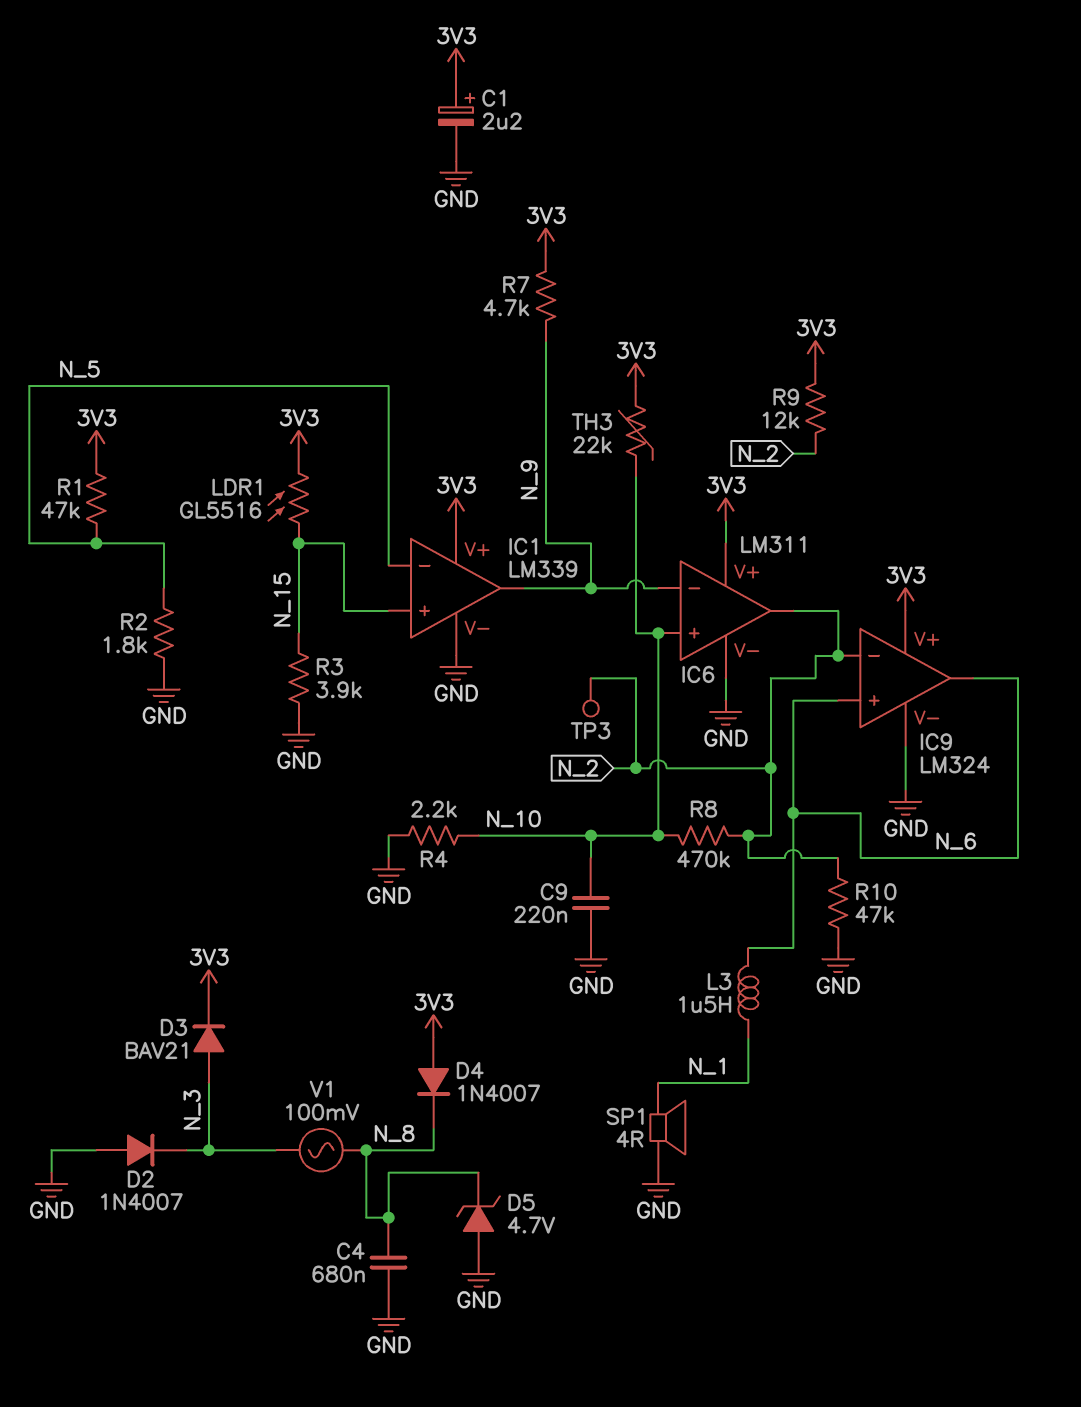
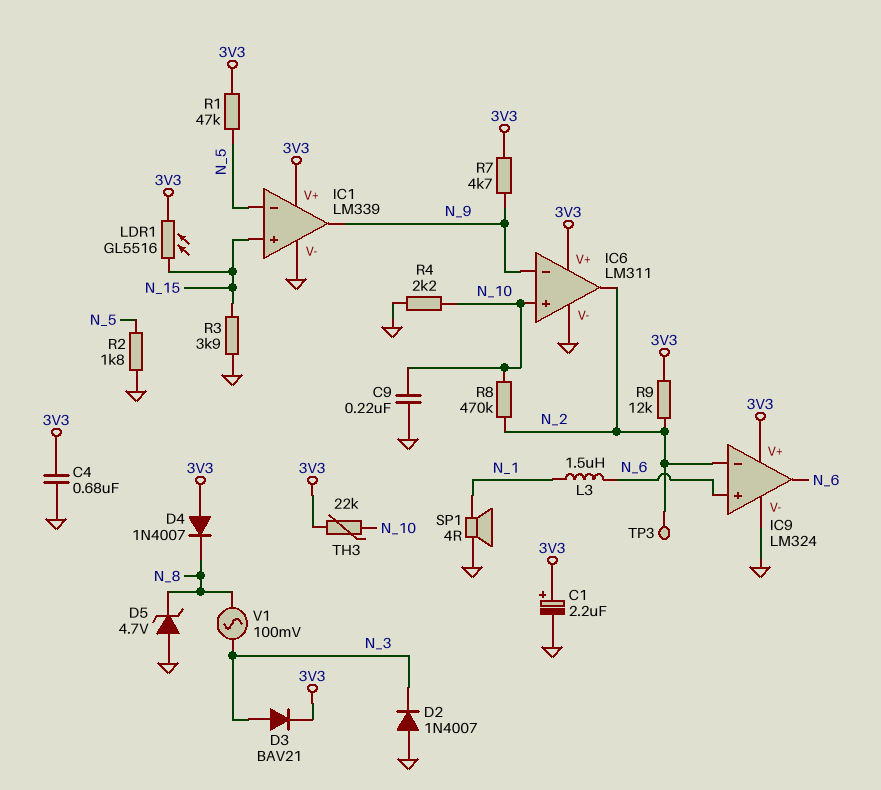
C4: 680nF (GND, N_8) -> 680nF (3V3, GND)
R10: 47k (GND, N_2) -> none

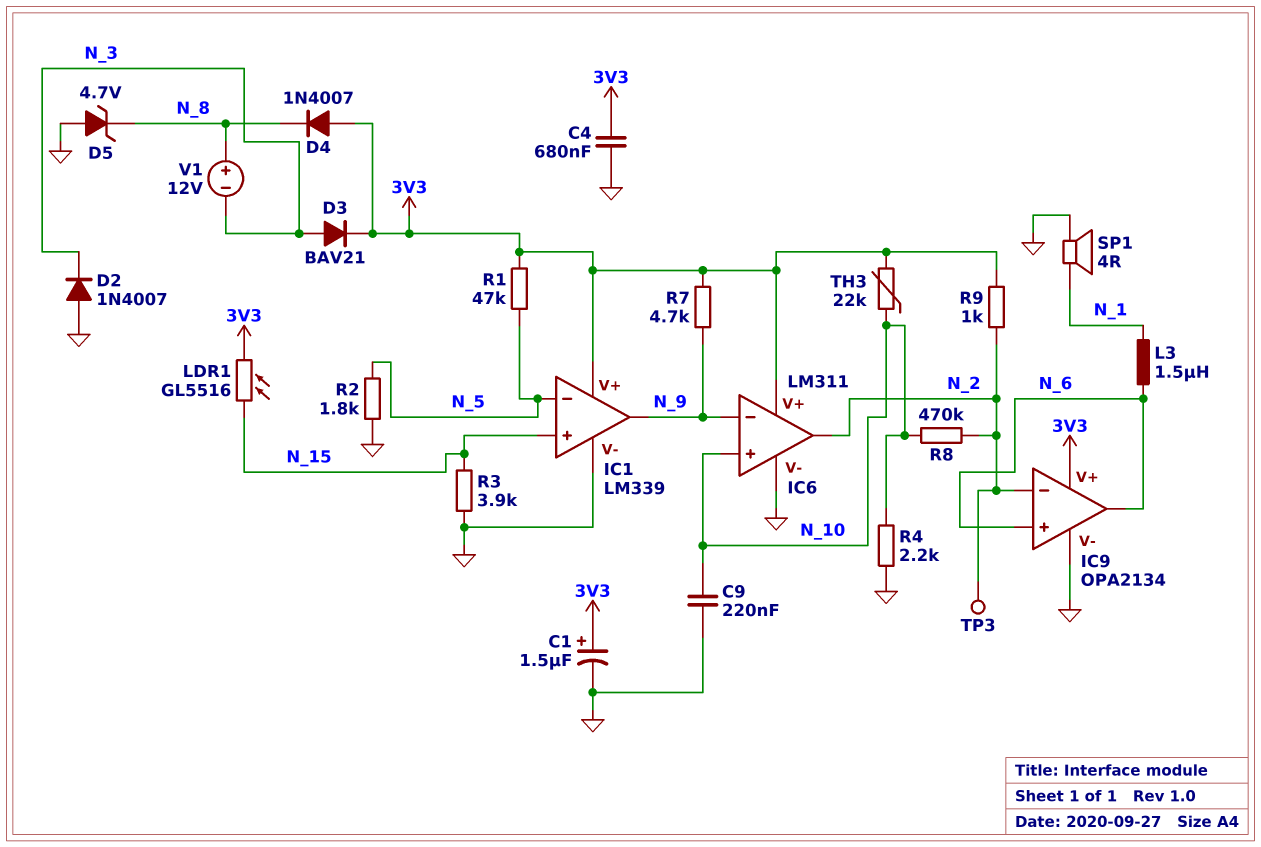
C1: 2.2uF (plus 3V3, minus GND) -> 1.5uF (plus 3V3, minus GND)
IC9: LM324 -> OPA2134
R9: 12k (3V3, N_2) -> 1k (3V3, N_2)
V1: AC 100mV (N_3, N_8) -> 12V (plus N_8, minus N_3)

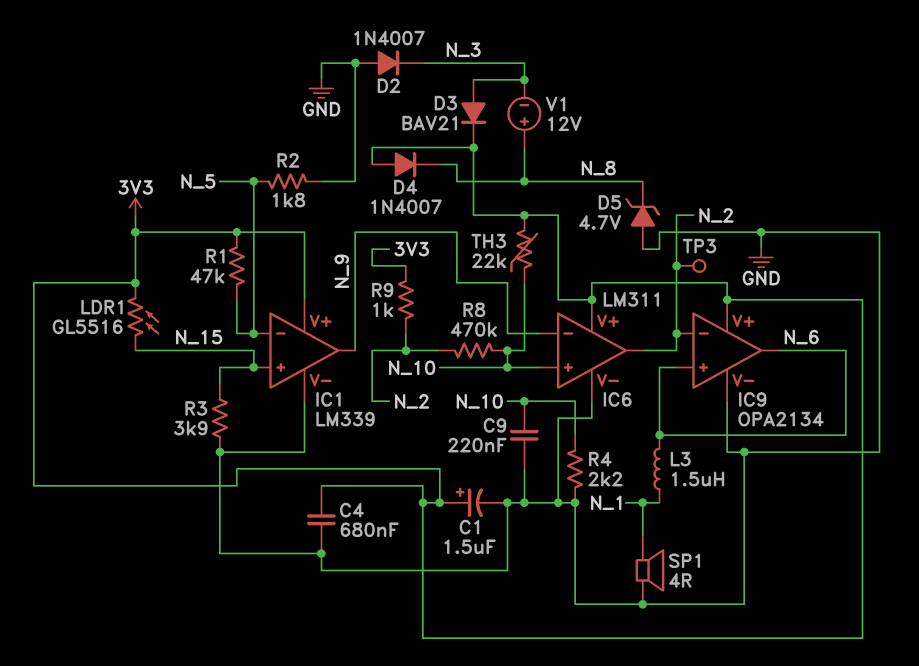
R7: 4.7k (3V3, N_9) -> none

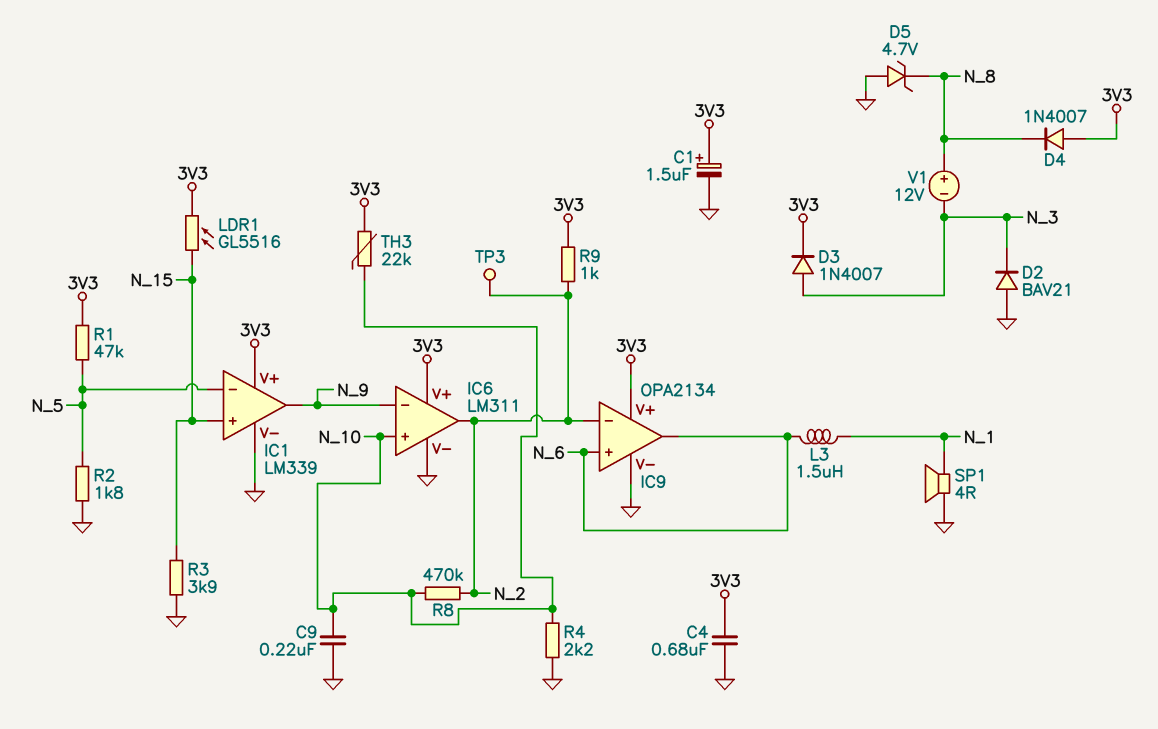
D2: diode 1N4007 (A GND, K N_3) -> diode BAV21 (A GND, K N_3)
D3: diode BAV21 (A N_3, K 3V3) -> diode 1N4007 (A N_3, K 3V3)

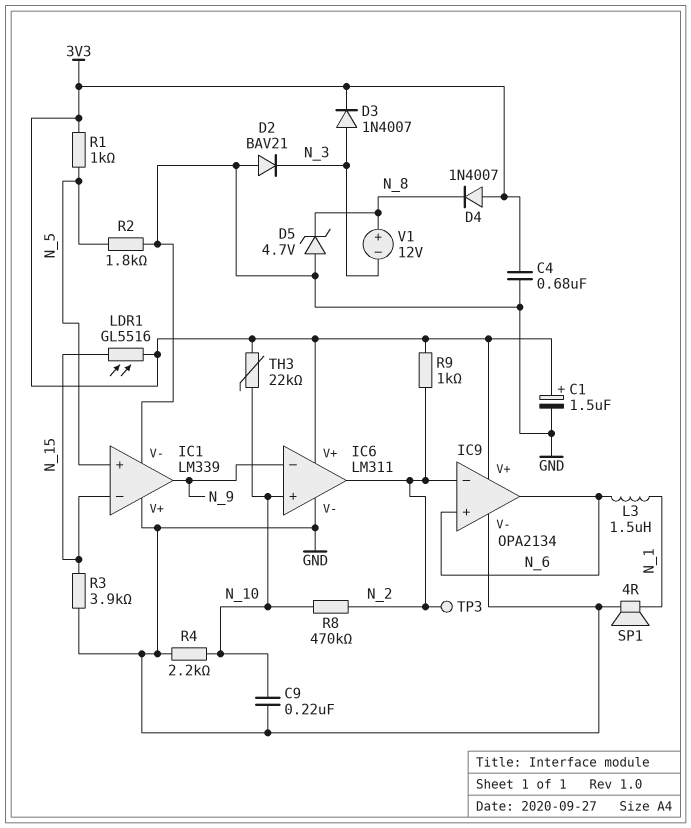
IC1 pin V+: 3V3 -> GND
IC1 pin in+: N_15 -> N_5
IC1 pin in-: N_5 -> N_15
R1: 47k (3V3, N_5) -> 1k (3V3, N_5)

